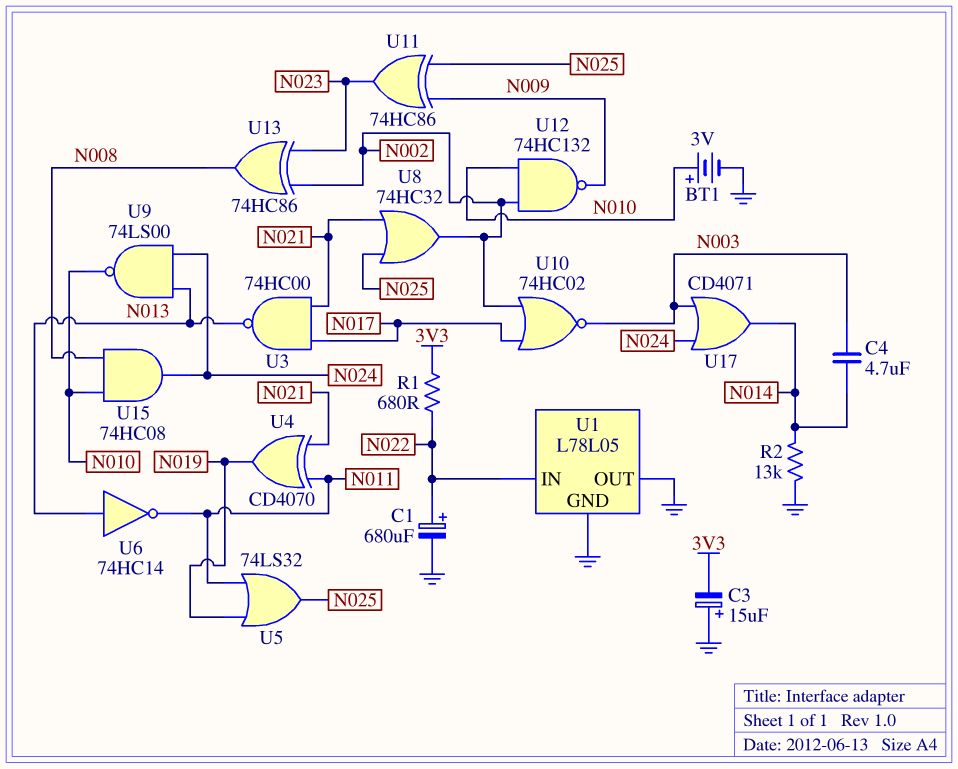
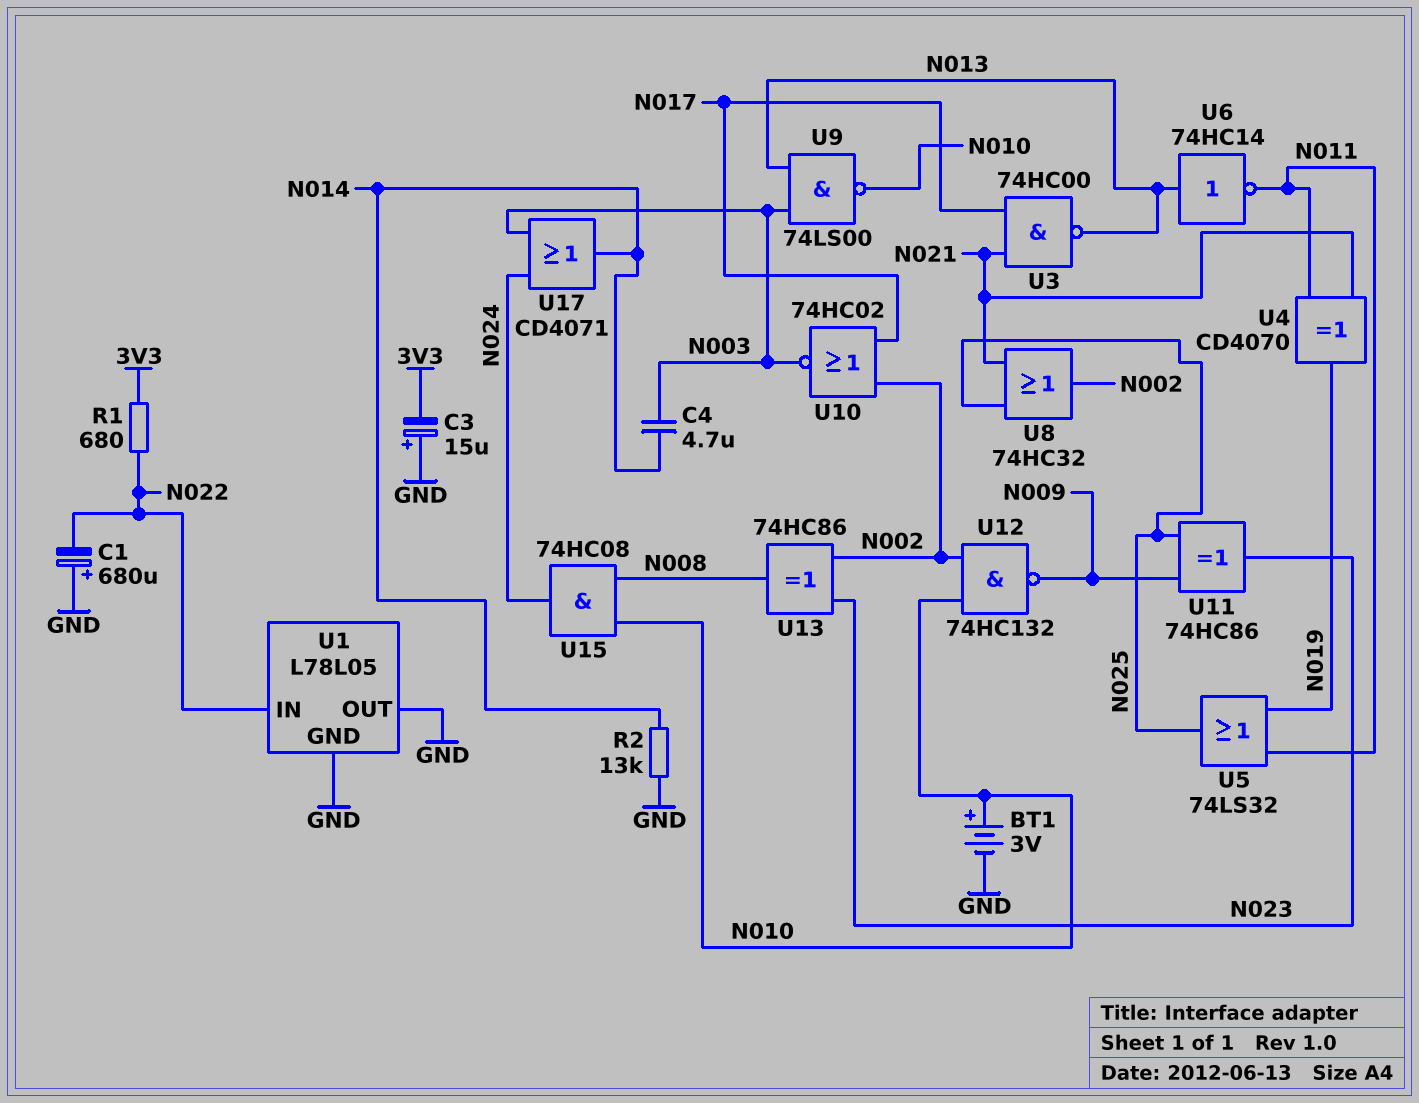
C1: 680uF (plus N022, minus GND) -> 680uF (plus GND, minus N022)
U9: NAND 74LS00 (in N013, in N024, out N010) -> NAND 74LS00 (in N003, in N013, out N010)

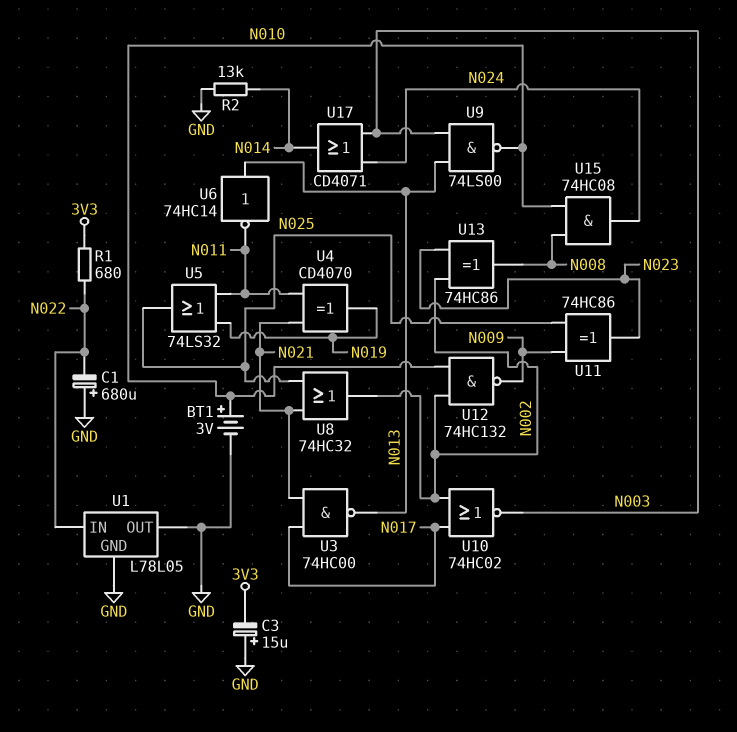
C4: 4.7uF (N003, N014) -> none

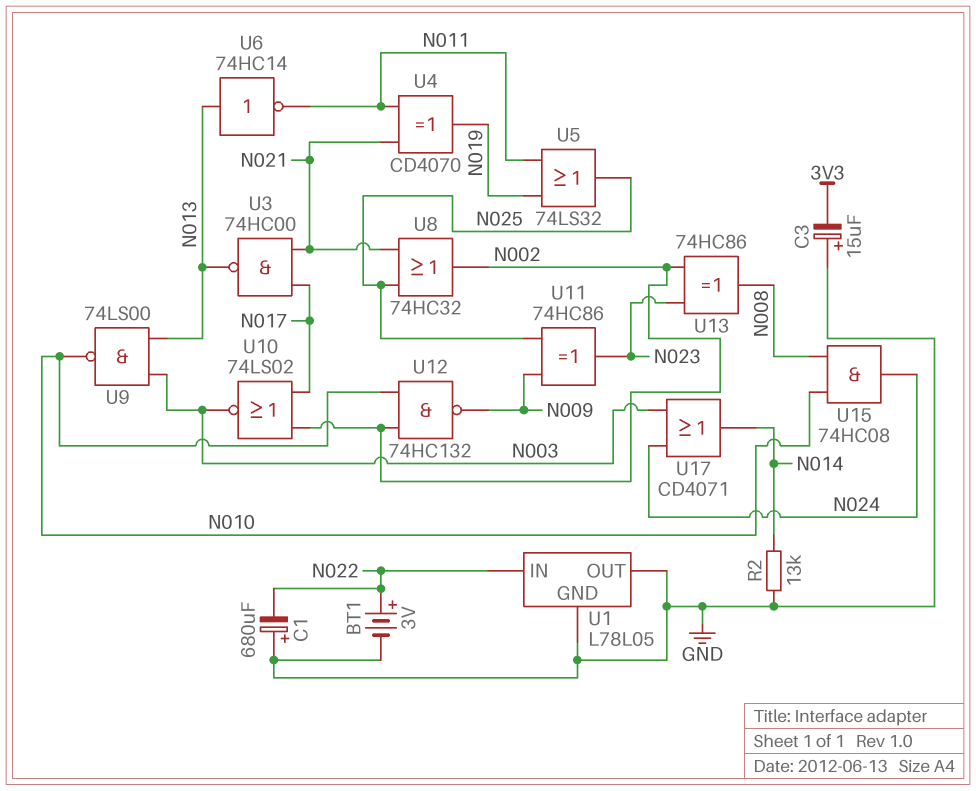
BT1: 3V (plus N010, minus GND) -> 3V (plus N022, minus GND)
R1: 680 (3V3, N022) -> none
U10: NOR 74HC02 (in N002, in N017, out N003) -> NOR 74LS02 (in N002, in N017, out N003)

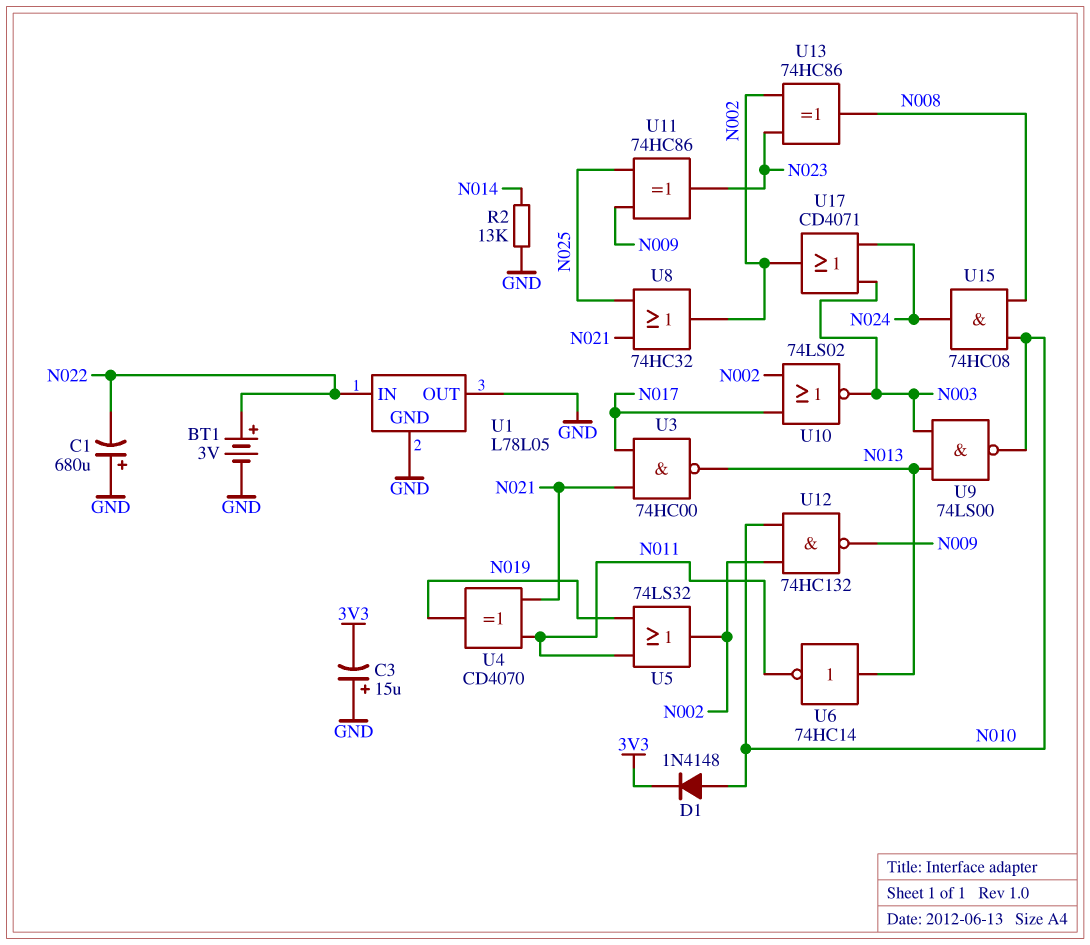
D1: none -> diode 1N4148 (A N010, K 3V3)
U5: OR 74LS32 (in N011, in N019, out N025) -> OR 74LS32 (in N011, in N019, out N002)
U17: OR CD4071 (in N003, in N024, out N014) -> OR CD4071 (in N003, in N024, out N002)

